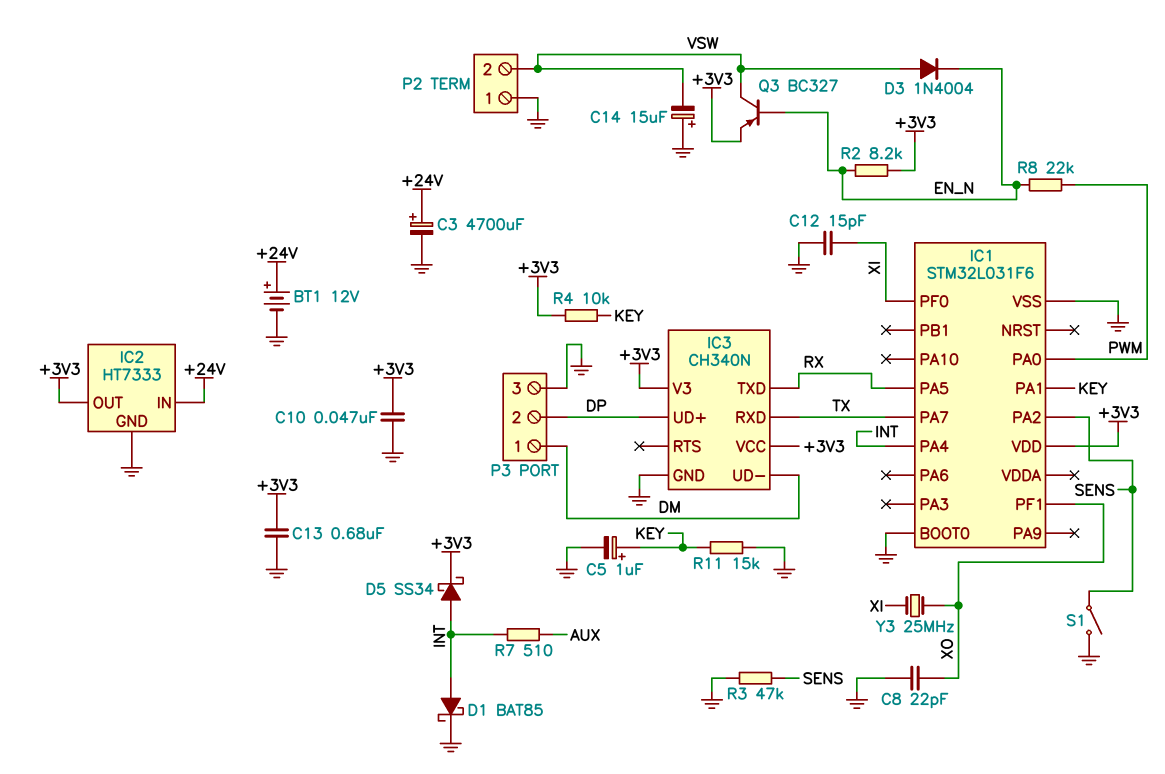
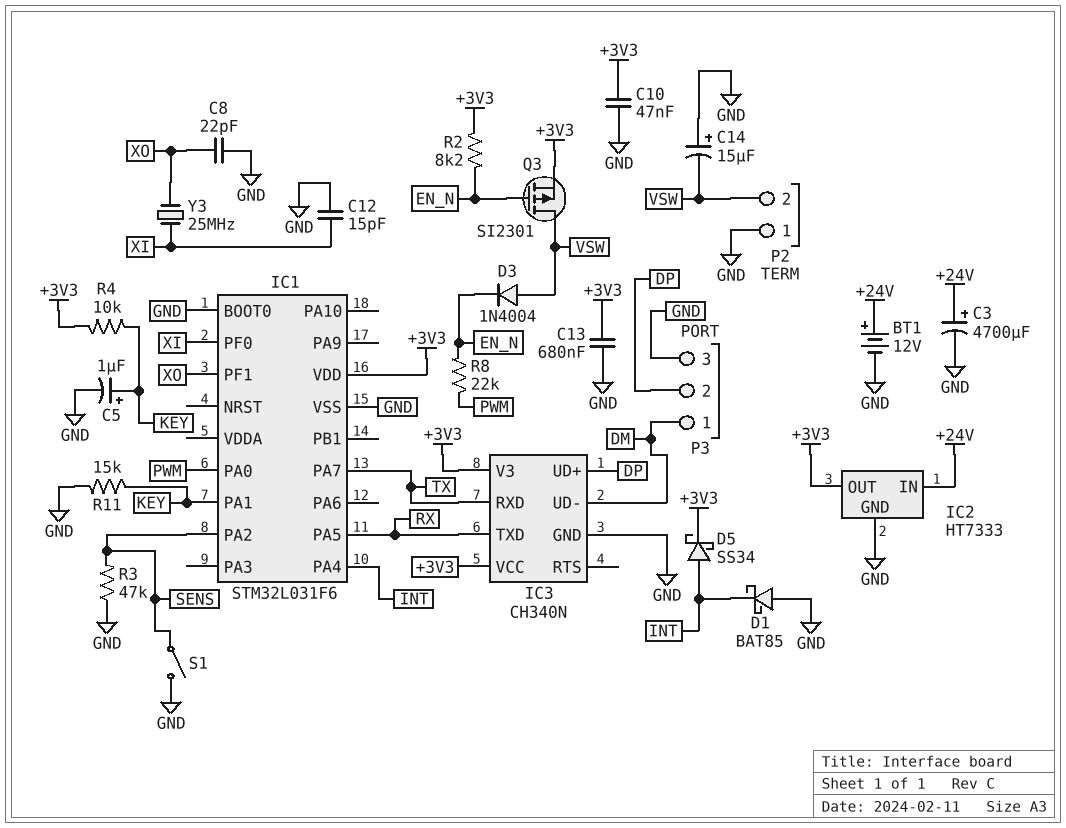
D1: schottky BAT85 (A INT, K GND) -> schottky BAT85 (A GND, K INT)
Q3: PNP BC327 (B EN_N, C VSW, E +3V3) -> PMOS SI2301 (G EN_N, D VSW, S +3V3)
R7: 510 (AUX, INT) -> none

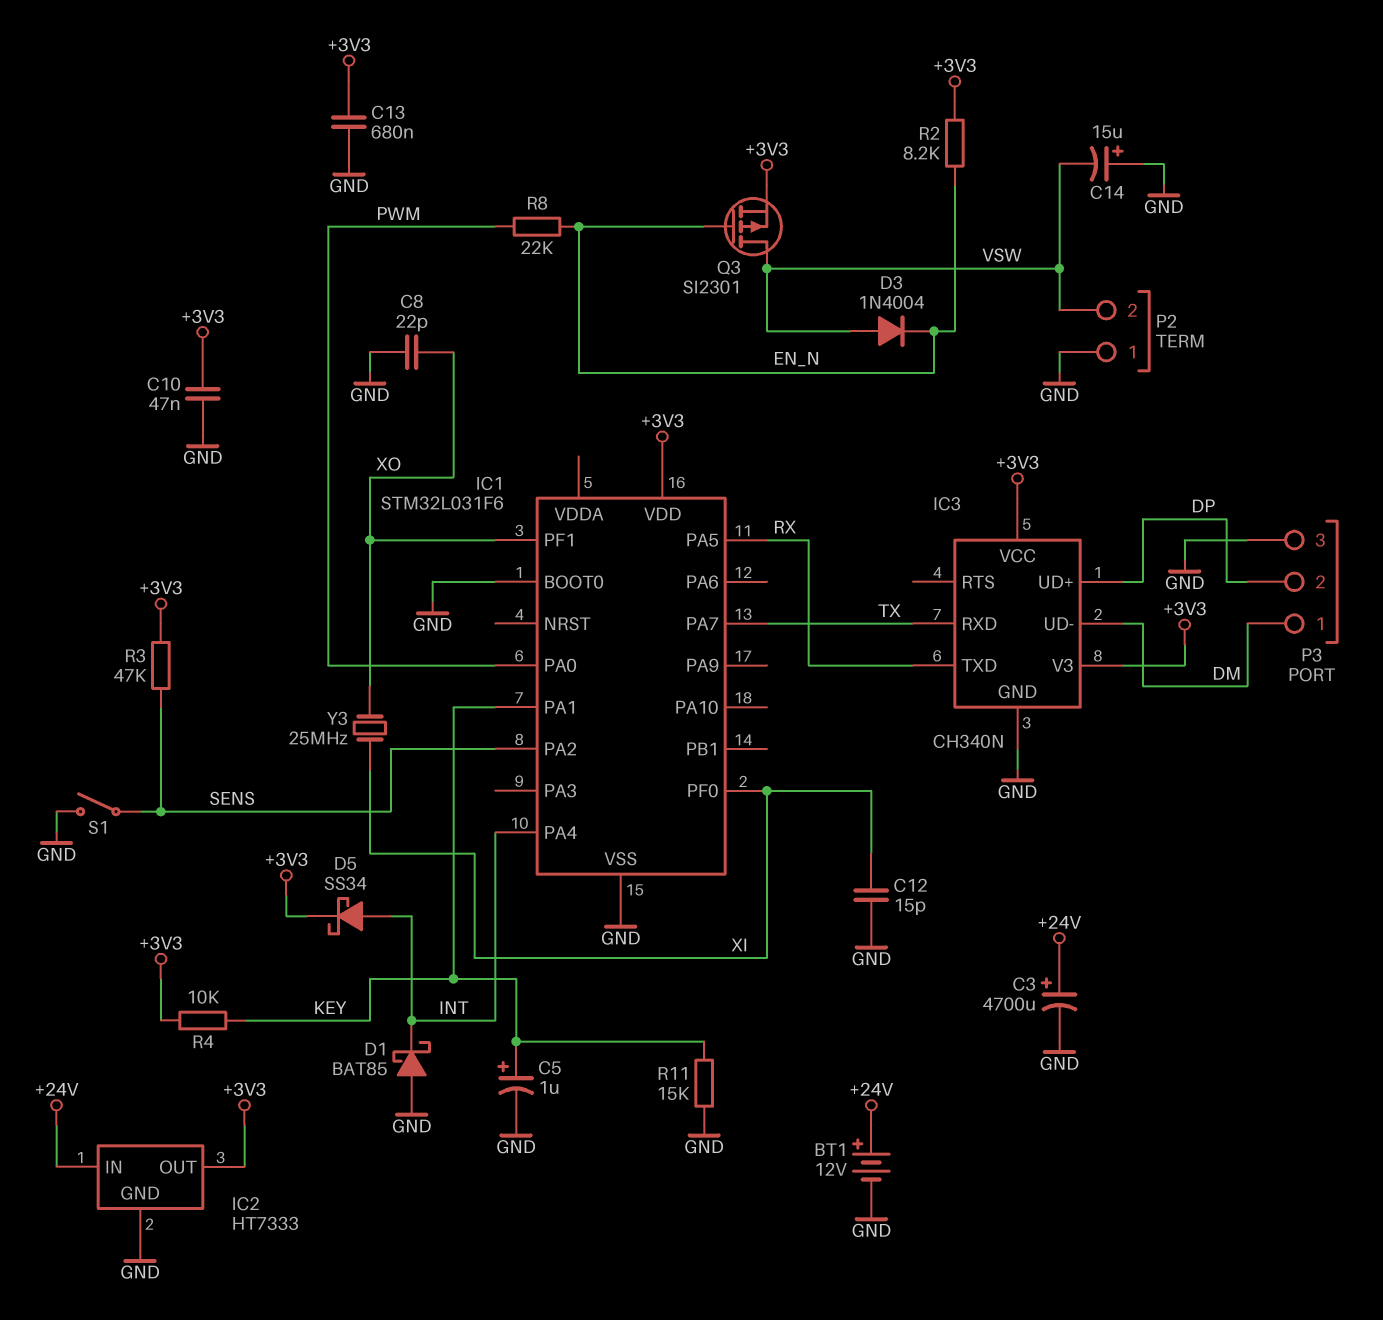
R3: 47k (GND, SENS) -> 47k (+3V3, SENS)

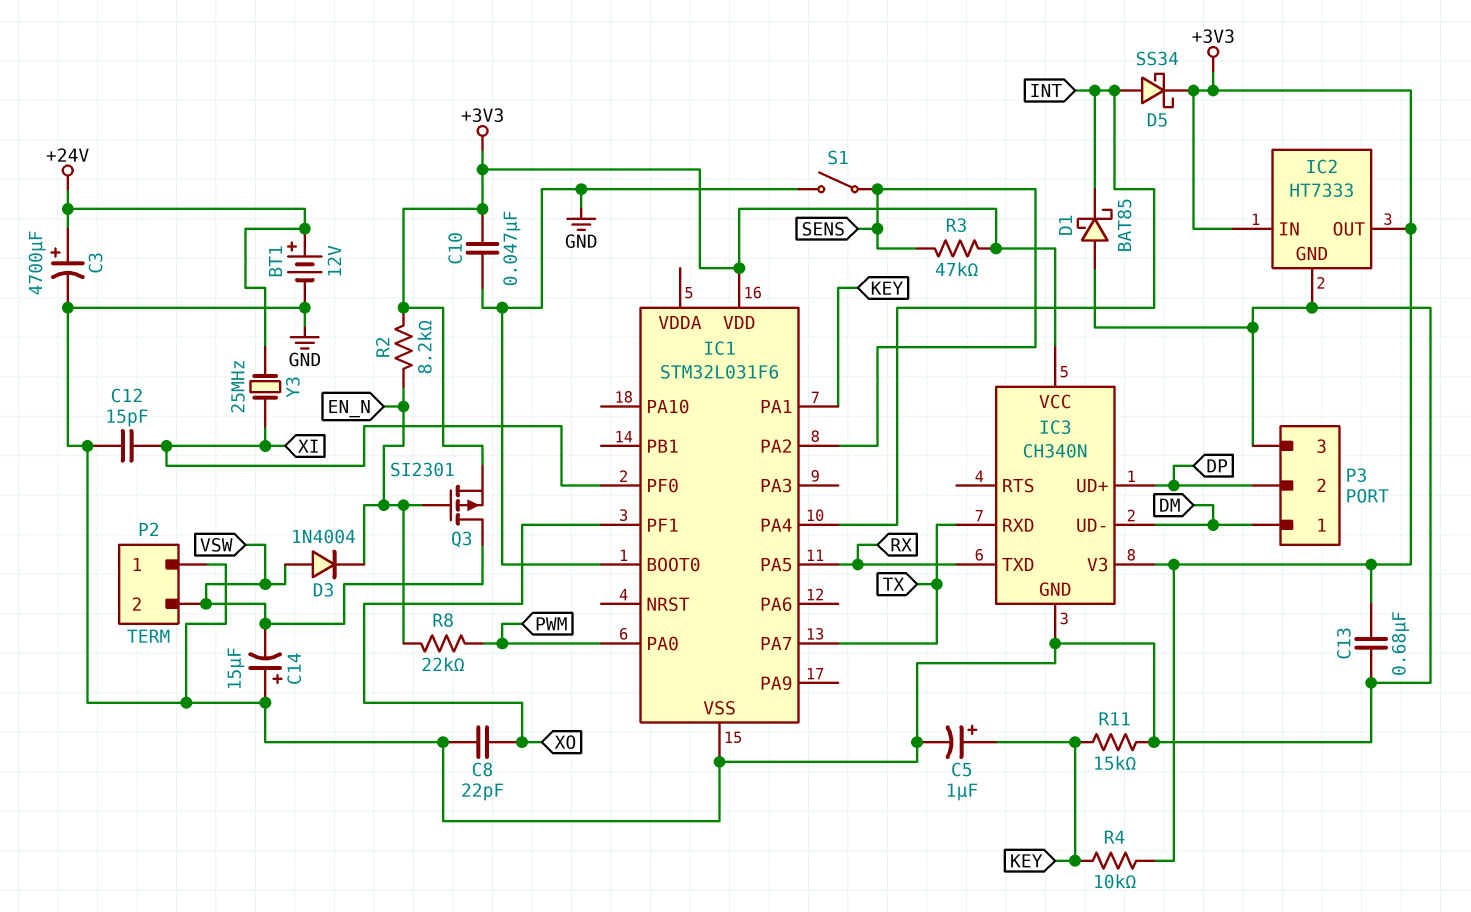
IC2 pin IN: +24V -> +3V3
Y3: 25MHz (XI, XO) -> 25MHz (+24V, XI)

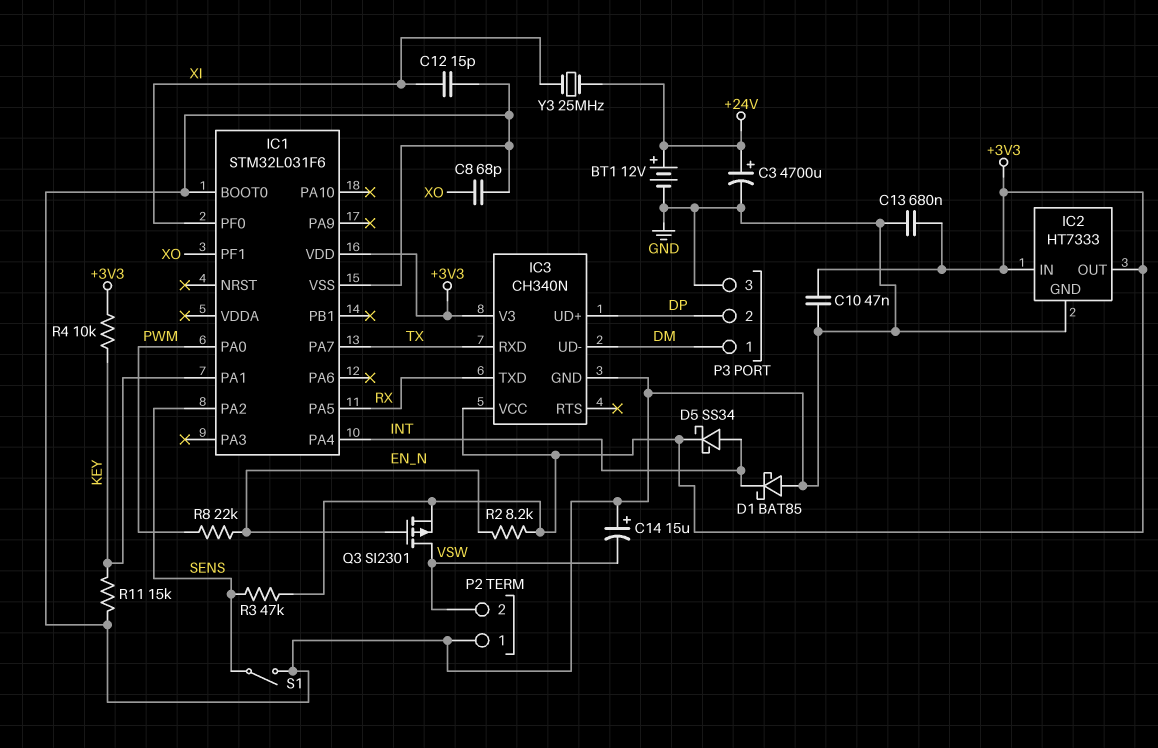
C5: 1uF (plus KEY, minus GND) -> none
C8: 22pF (GND, XO) -> 68pF (GND, XO)
D3: diode 1N4004 (A VSW, K EN_N) -> none

